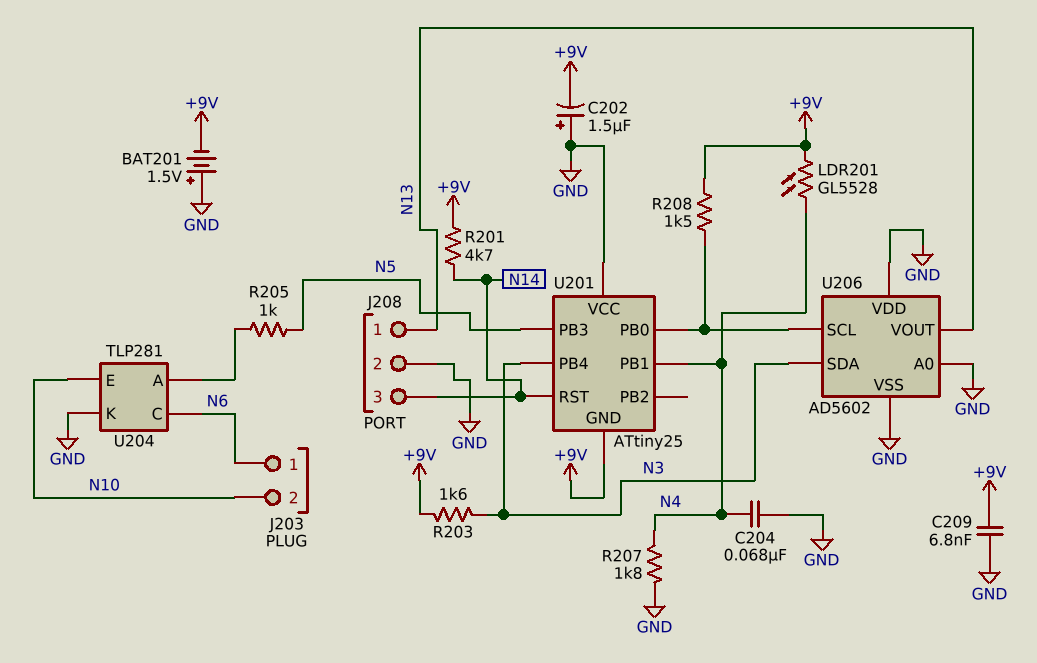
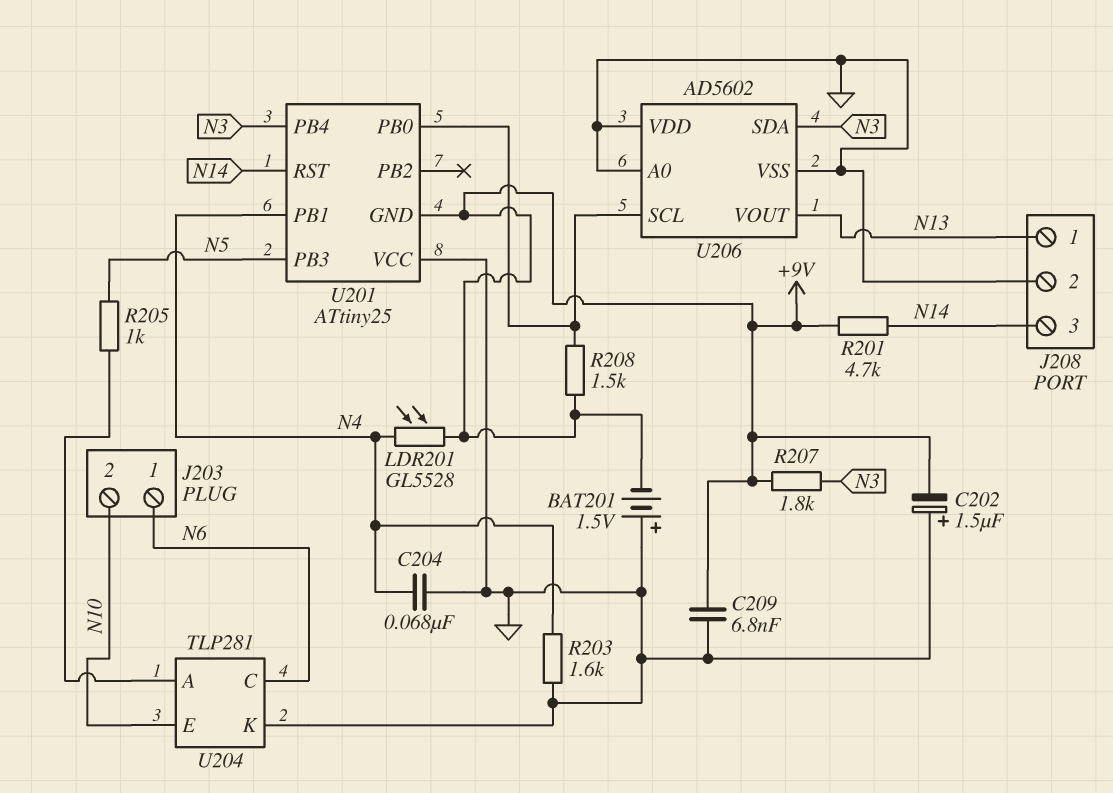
R203: 1.6k (+9V, N3) -> 1.6k (GND, N4)
R207: 1.8k (GND, N4) -> 1.8k (+9V, N3)

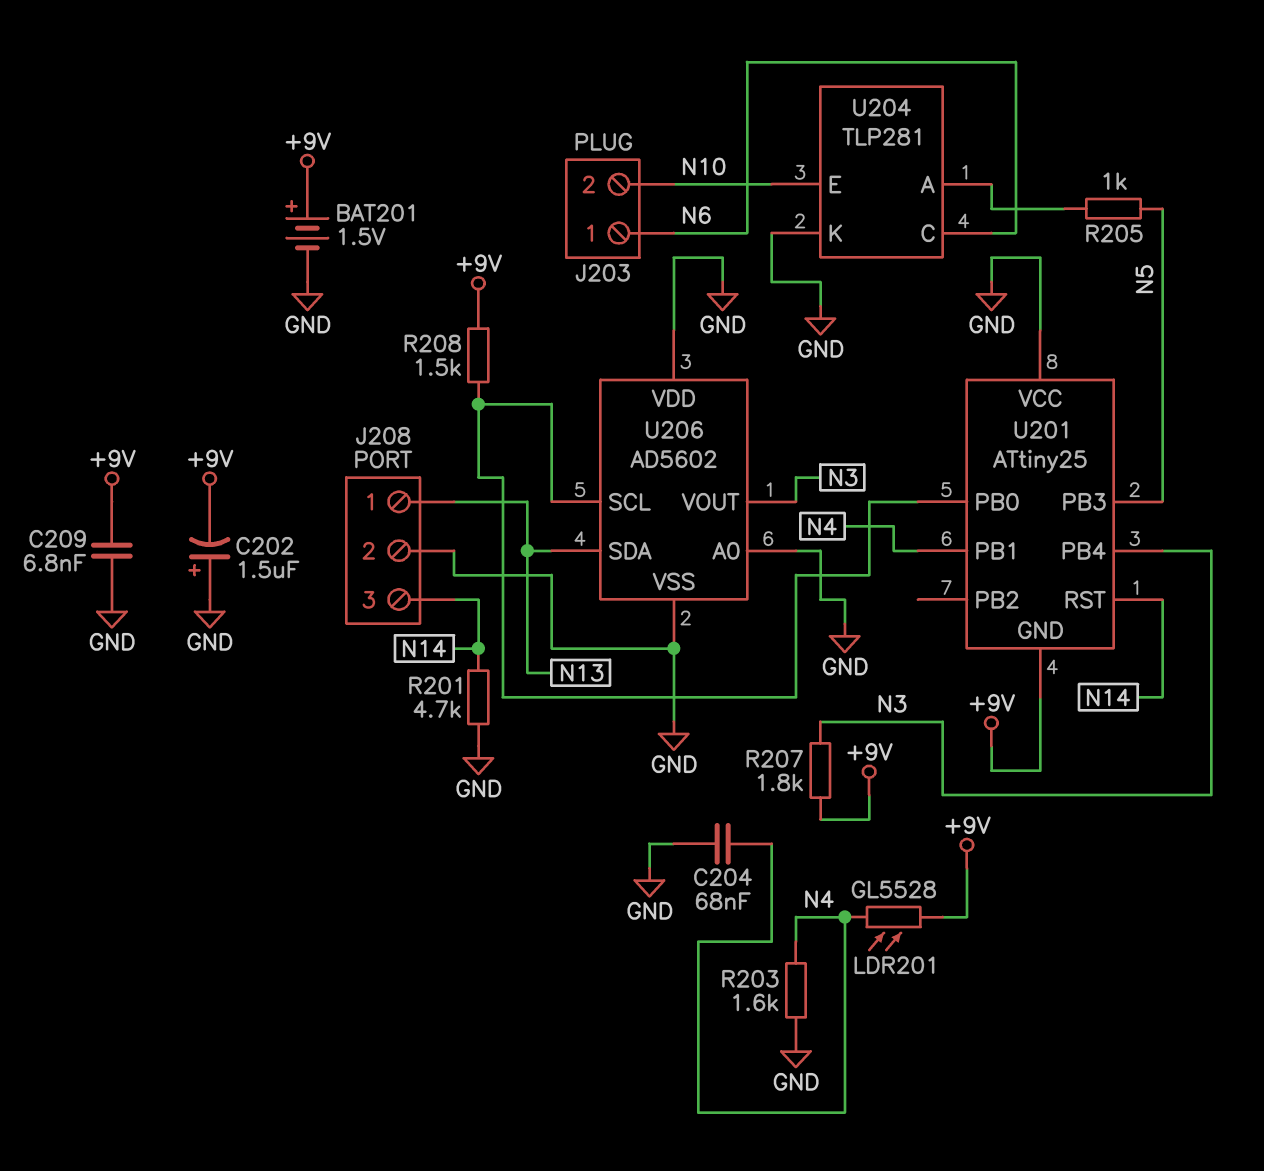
BAT201: 1.5V (plus GND, minus +9V) -> 1.5V (plus +9V, minus GND)
R201: 4.7k (+9V, N14) -> 4.7k (GND, N14)
U206 pin SDA: N3 -> N13
U206 pin VOUT: N13 -> N3

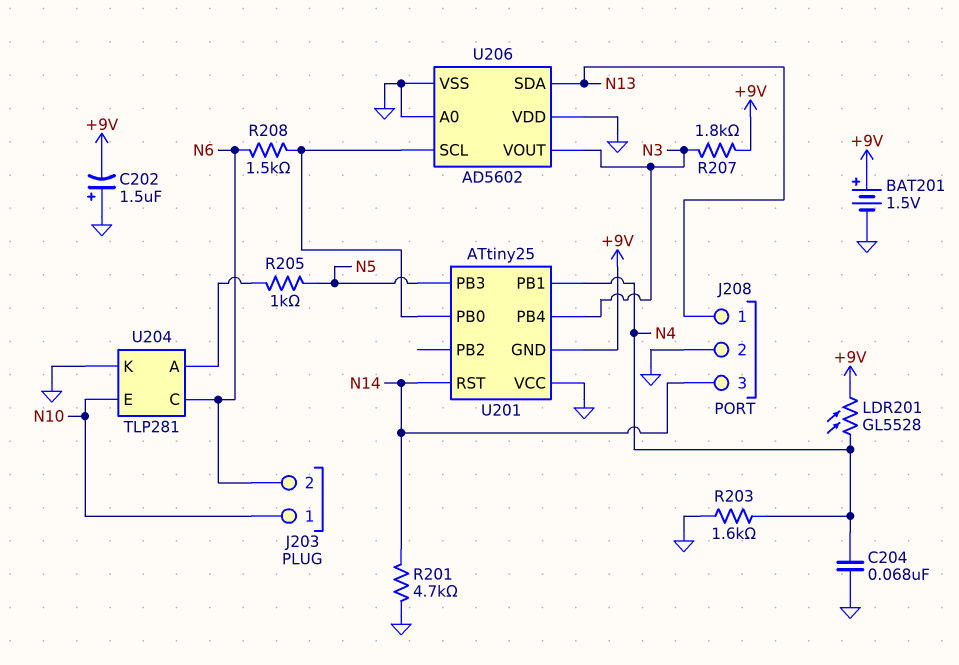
C209: 6.8nF (+9V, GND) -> none
J203 pin 1: N6 -> N10
J203 pin 2: N10 -> N6
R208: 1.5k (+9V, U201/PB0) -> 1.5k (N6, U201/PB0)

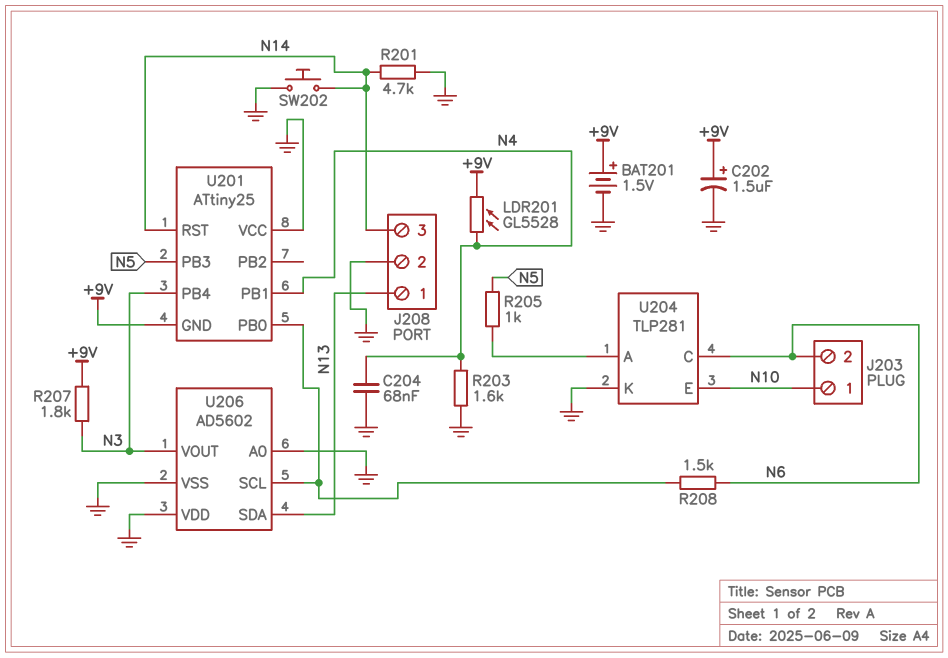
C202: 1.5uF (plus GND, minus +9V) -> 1.5uF (plus +9V, minus GND)
SW202: none -> button (GND, N14)

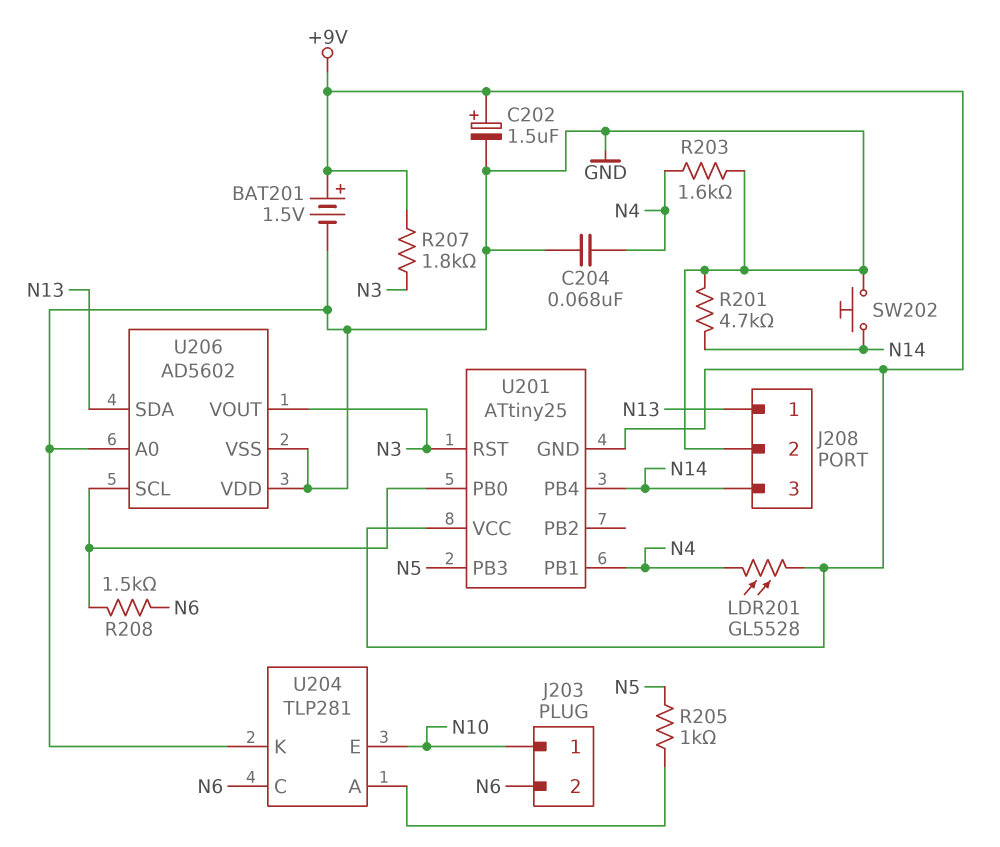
U201 pin PB4: N3 -> N14
U201 pin RST: N14 -> N3
U201 pin VCC: GND -> +9V

